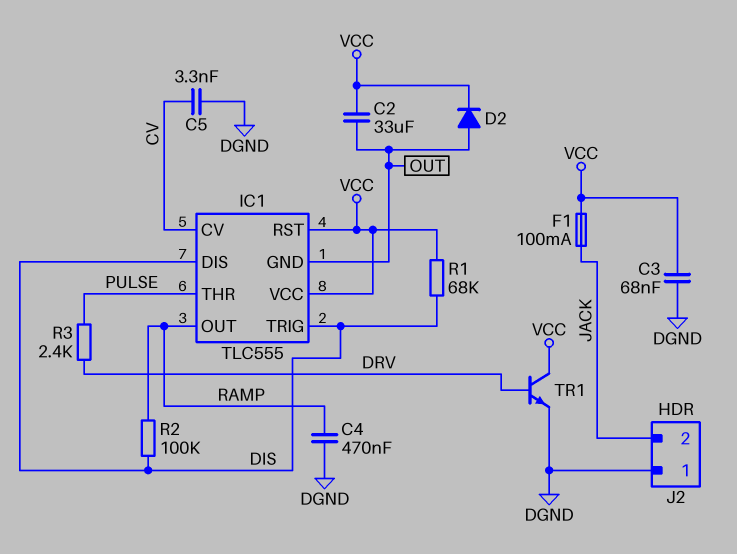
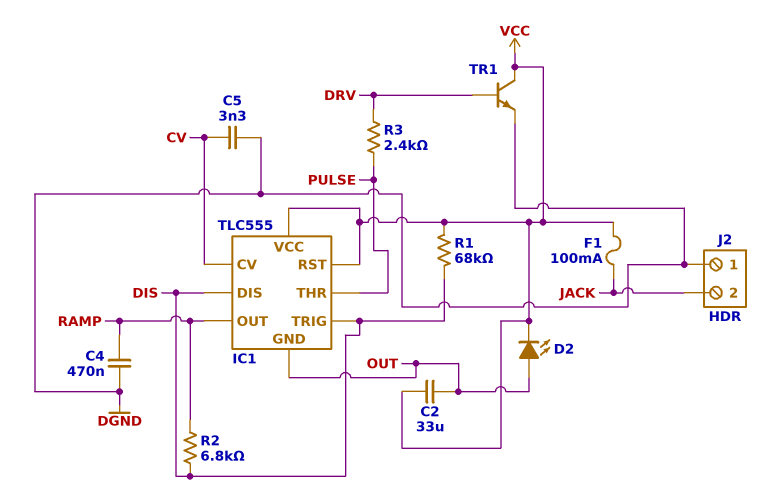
C3: 68nF (DGND, VCC) -> none
D2: diode (A OUT, K VCC) -> LED (A OUT, K VCC)
R2: 100k (DIS, RAMP) -> 6.8k (DIS, RAMP)

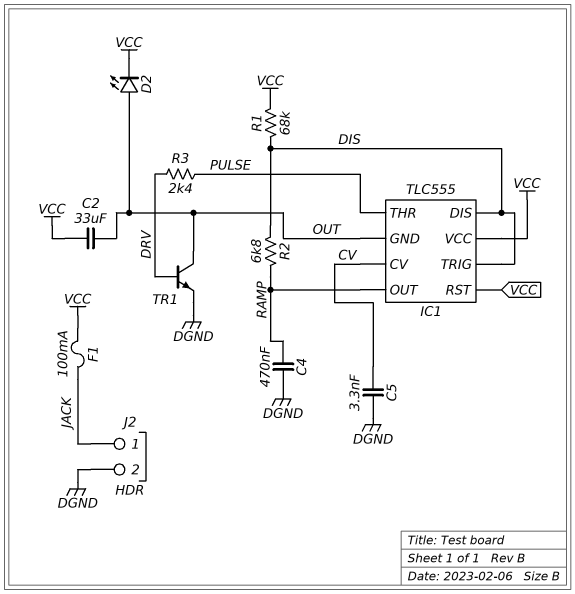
J2 pin 1: DGND -> JACK
J2 pin 2: JACK -> DGND
TR1: NPN (B DRV, C VCC, E DGND) -> NPN (B DRV, C OUT, E DGND)

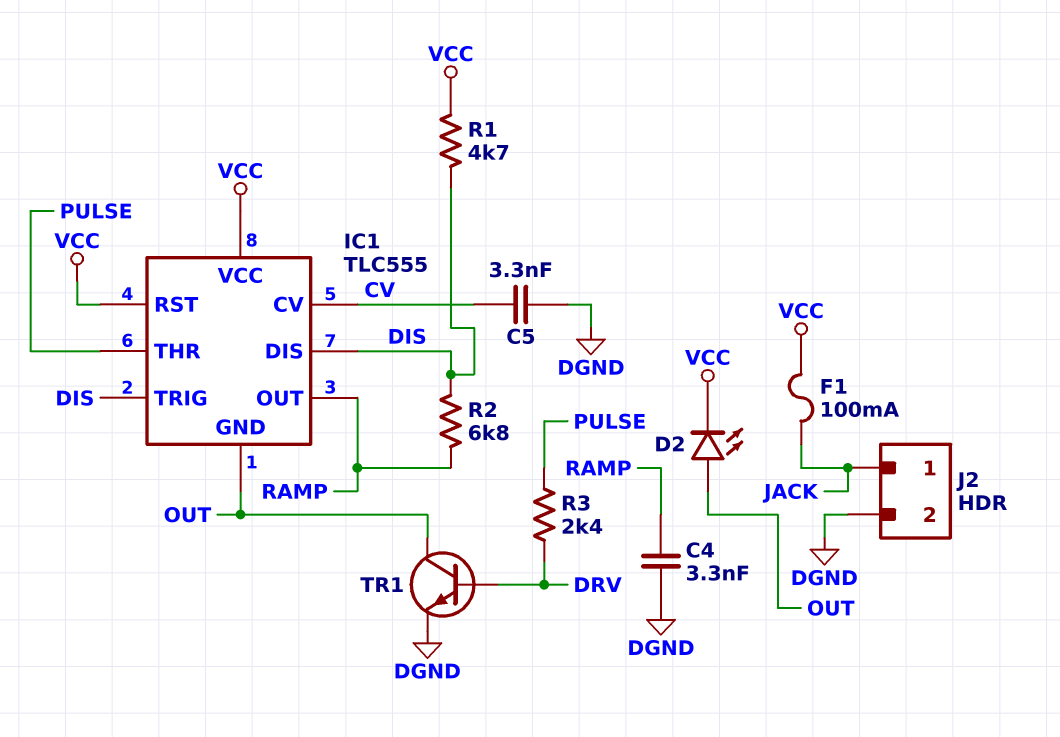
C2: 33uF (OUT, VCC) -> none
C4: 470nF (DGND, RAMP) -> 3.3nF (DGND, RAMP)
R1: 68k (DIS, VCC) -> 4.7k (DIS, VCC)

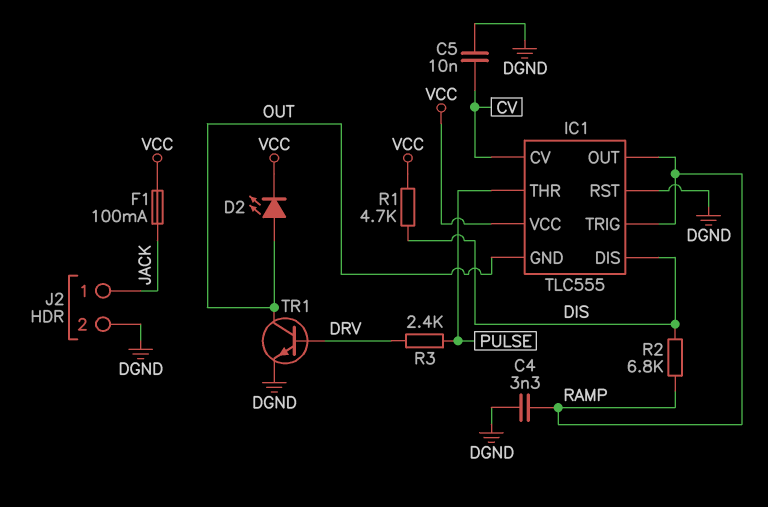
C5: 3.3nF (CV, DGND) -> 10nF (CV, DGND)
IC1 pin RST: VCC -> DGND
IC1 pin TRIG: DIS -> RAMP

